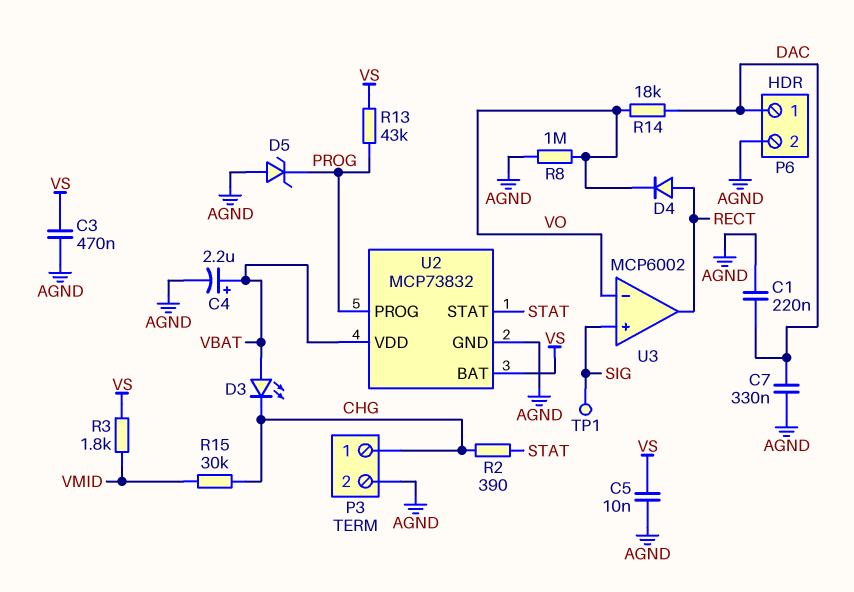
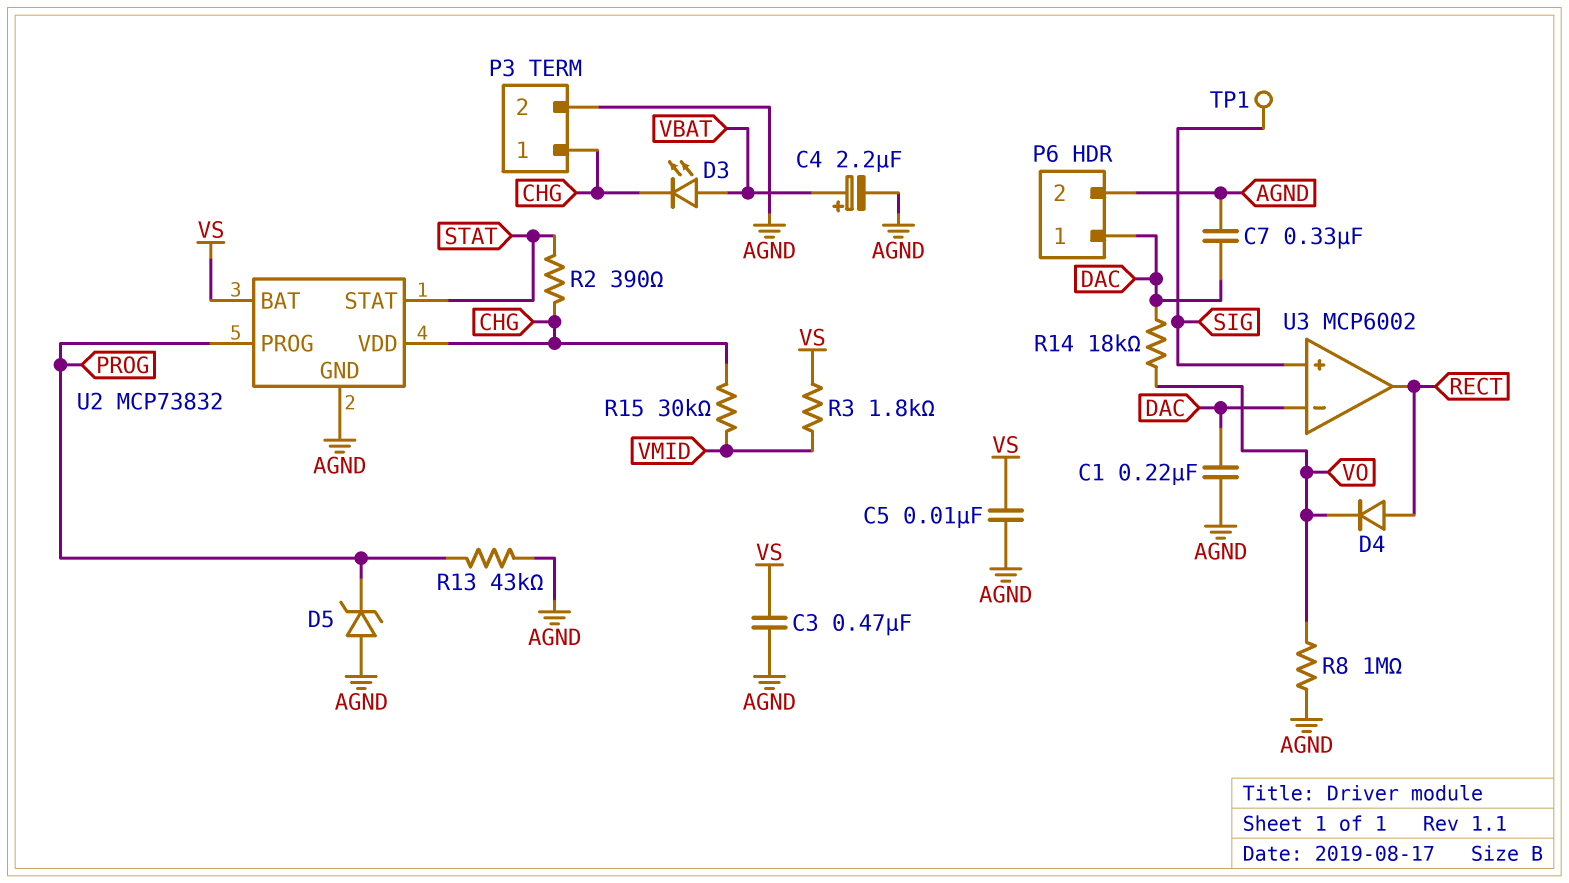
R13: 43k (PROG, VS) -> 43k (AGND, PROG)
U2 pin VDD: VBAT -> CHG
U3 pin in-: VO -> DAC

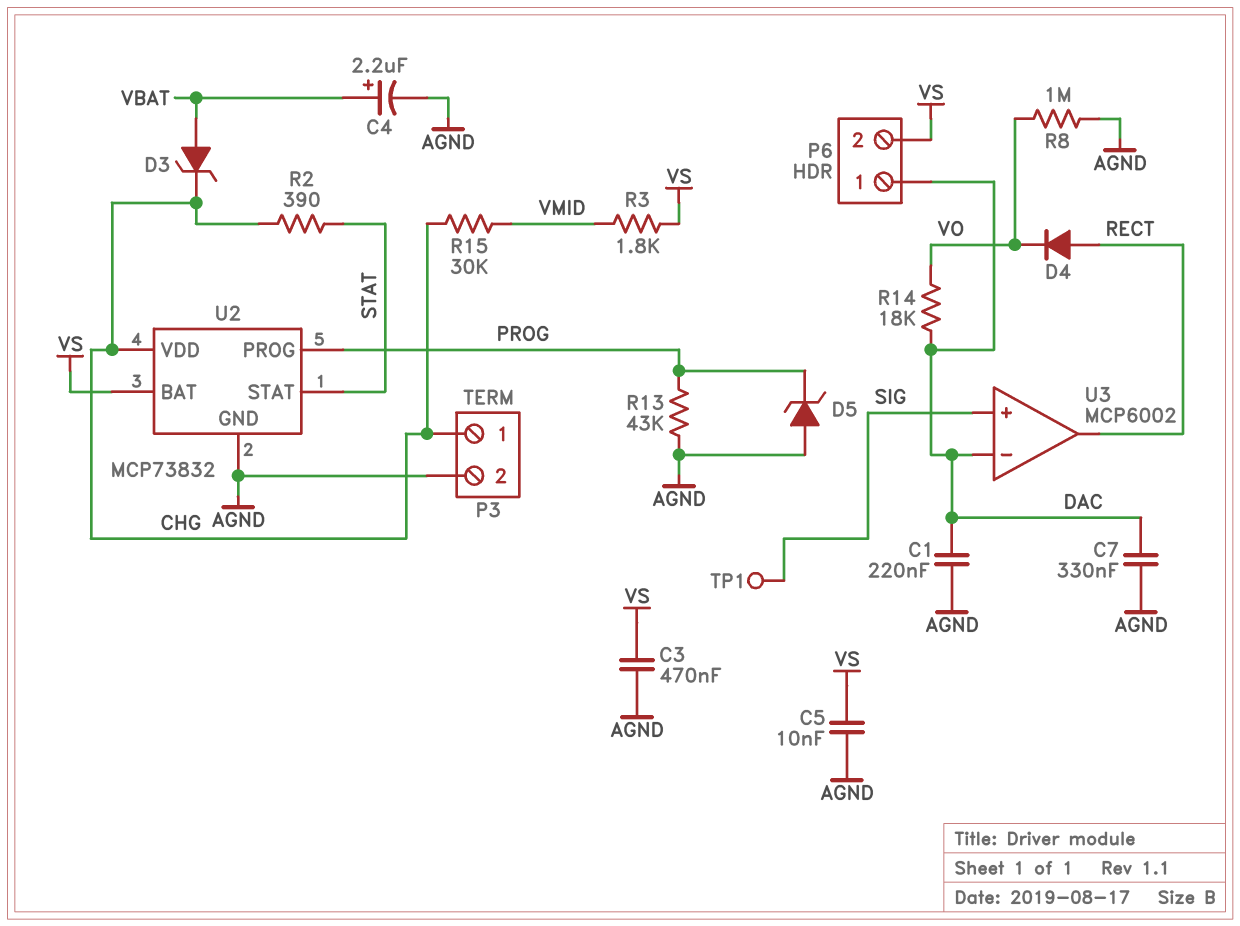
D3: LED (A VBAT, K CHG) -> zener (A VBAT, K CHG)
P6 pin 2: AGND -> VS

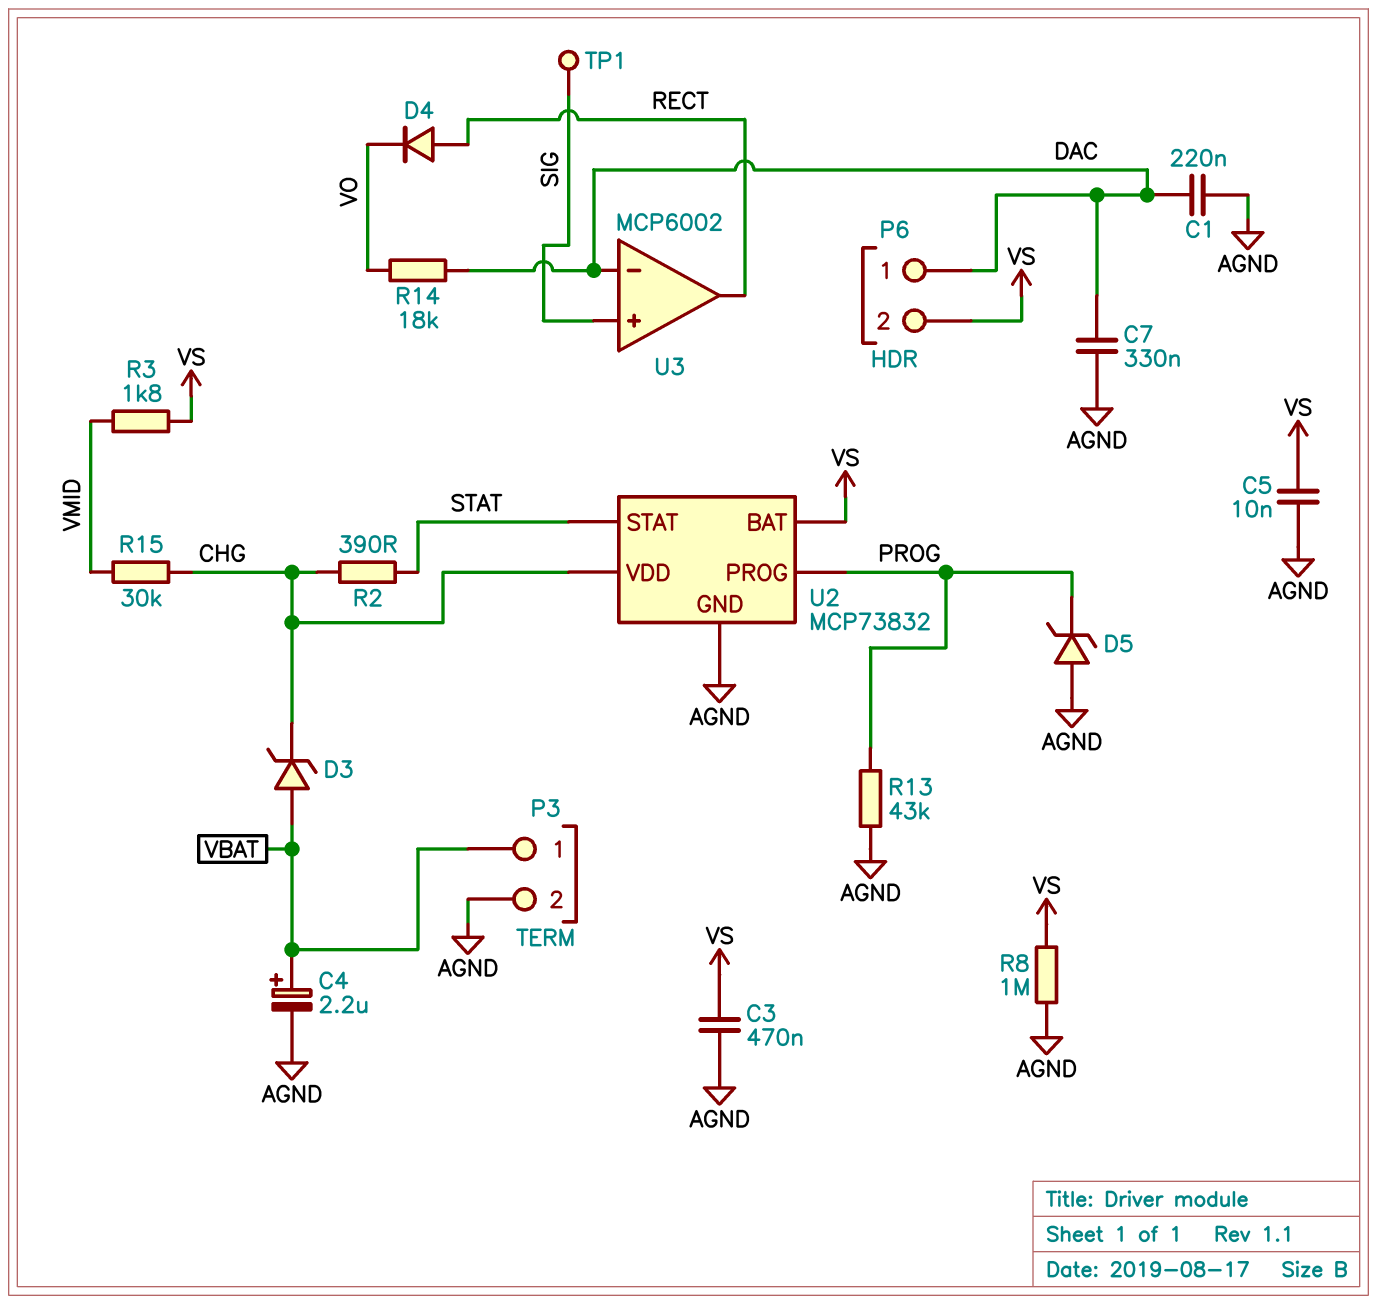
P3 pin 1: CHG -> VBAT
R8: 1M (AGND, VO) -> 1M (AGND, VS)

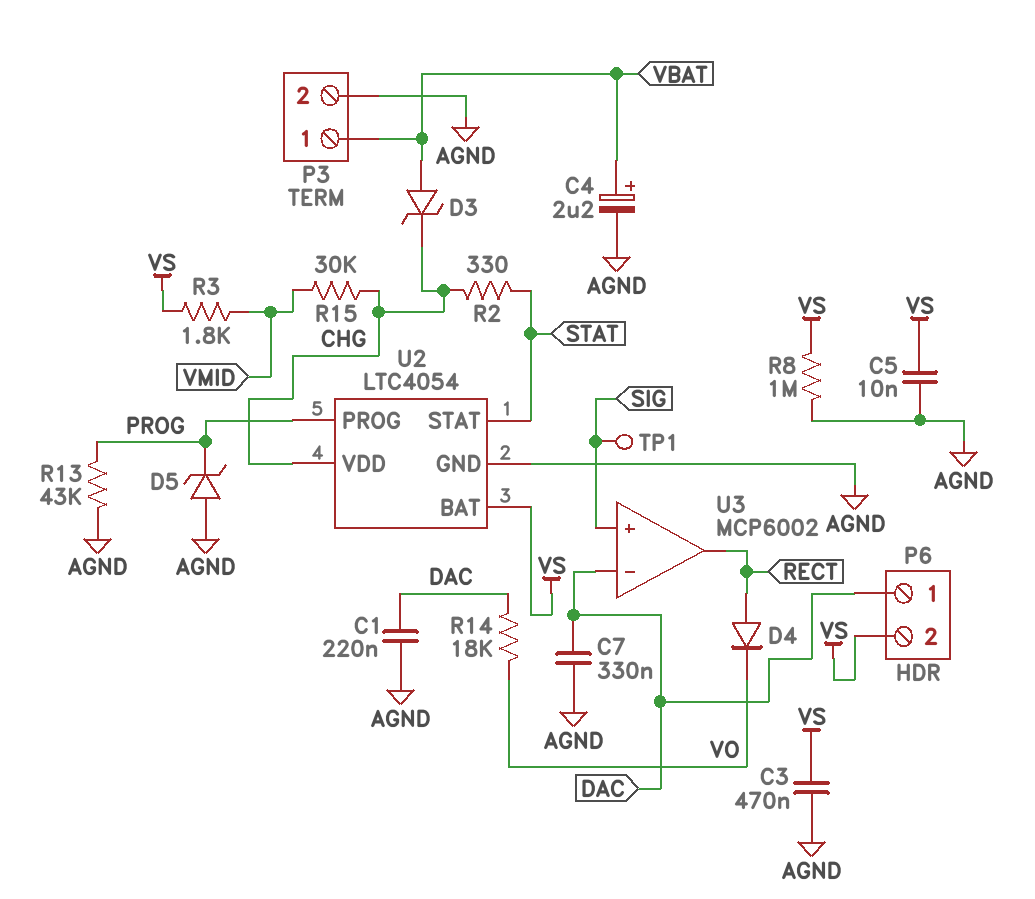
R2: 390 (CHG, STAT) -> 330 (CHG, STAT)
U2: MCP73832 -> LTC4054

